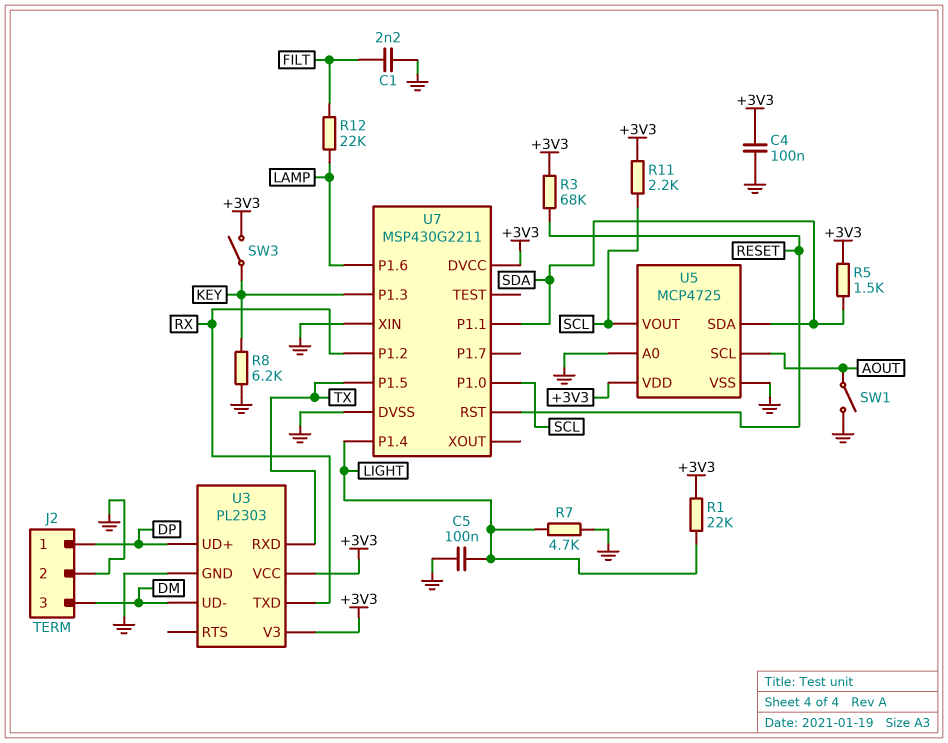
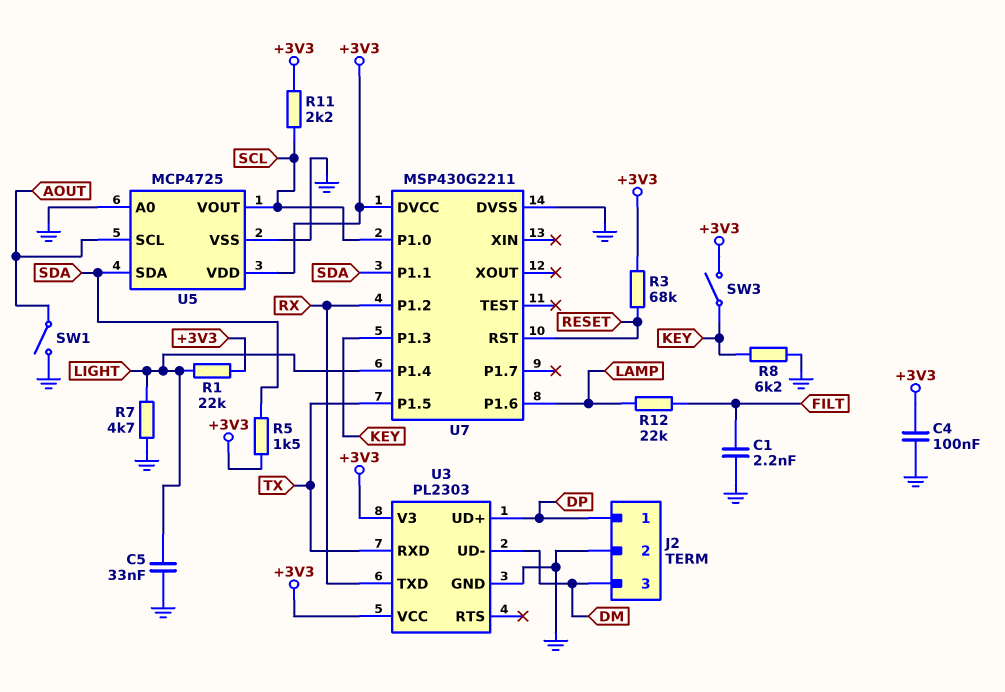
C5: 100nF (GND, LIGHT) -> 33nF (GND, LIGHT)
U7 pin XIN: GND -> none

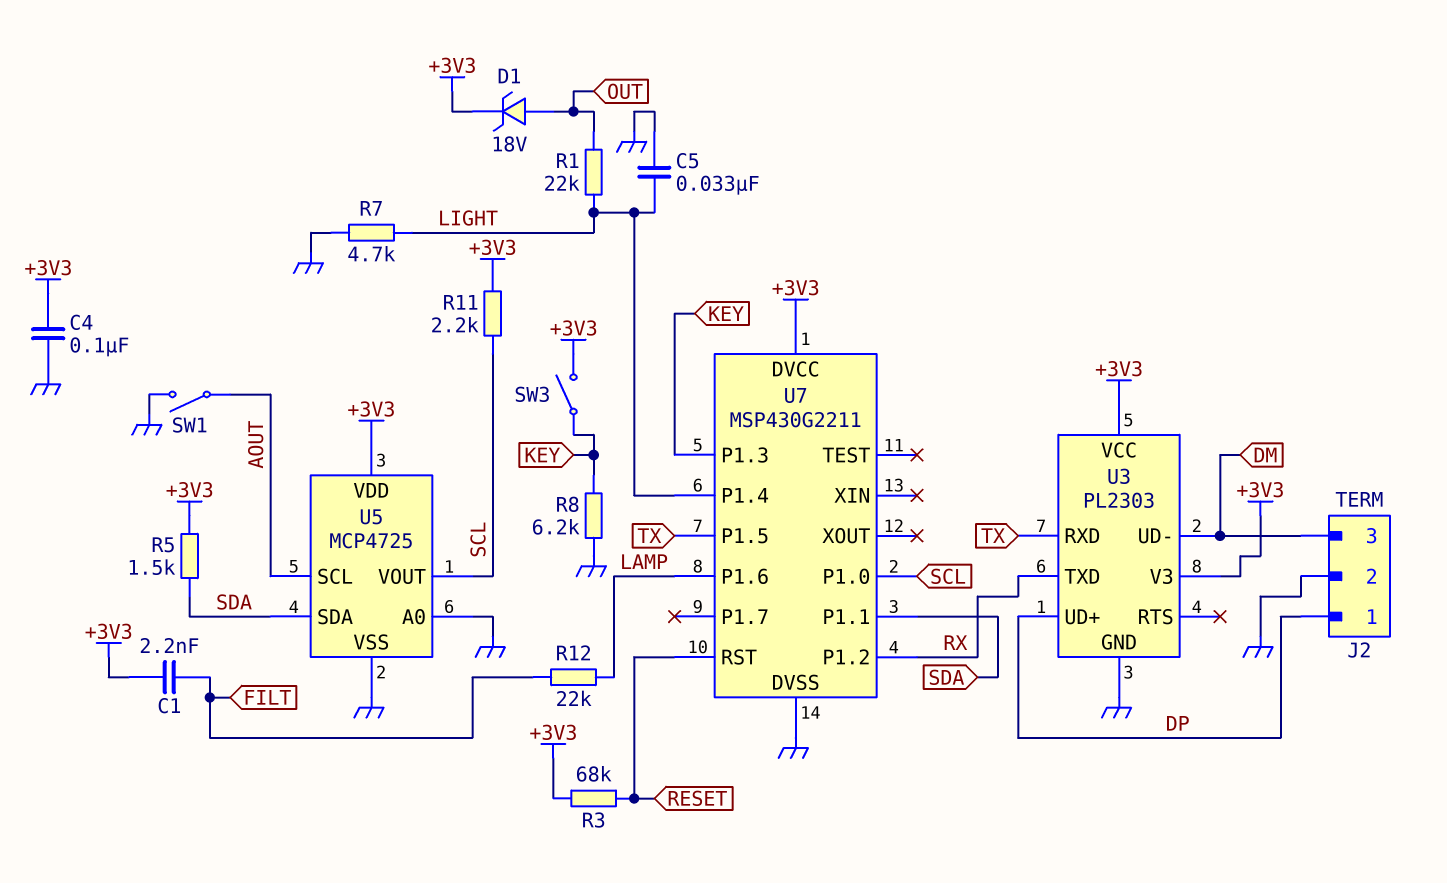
C1: 2.2nF (FILT, GND) -> 2.2nF (+3V3, FILT)
D1: none -> zener 18V (A OUT, K +3V3)
R1: 22k (+3V3, LIGHT) -> 22k (LIGHT, OUT)

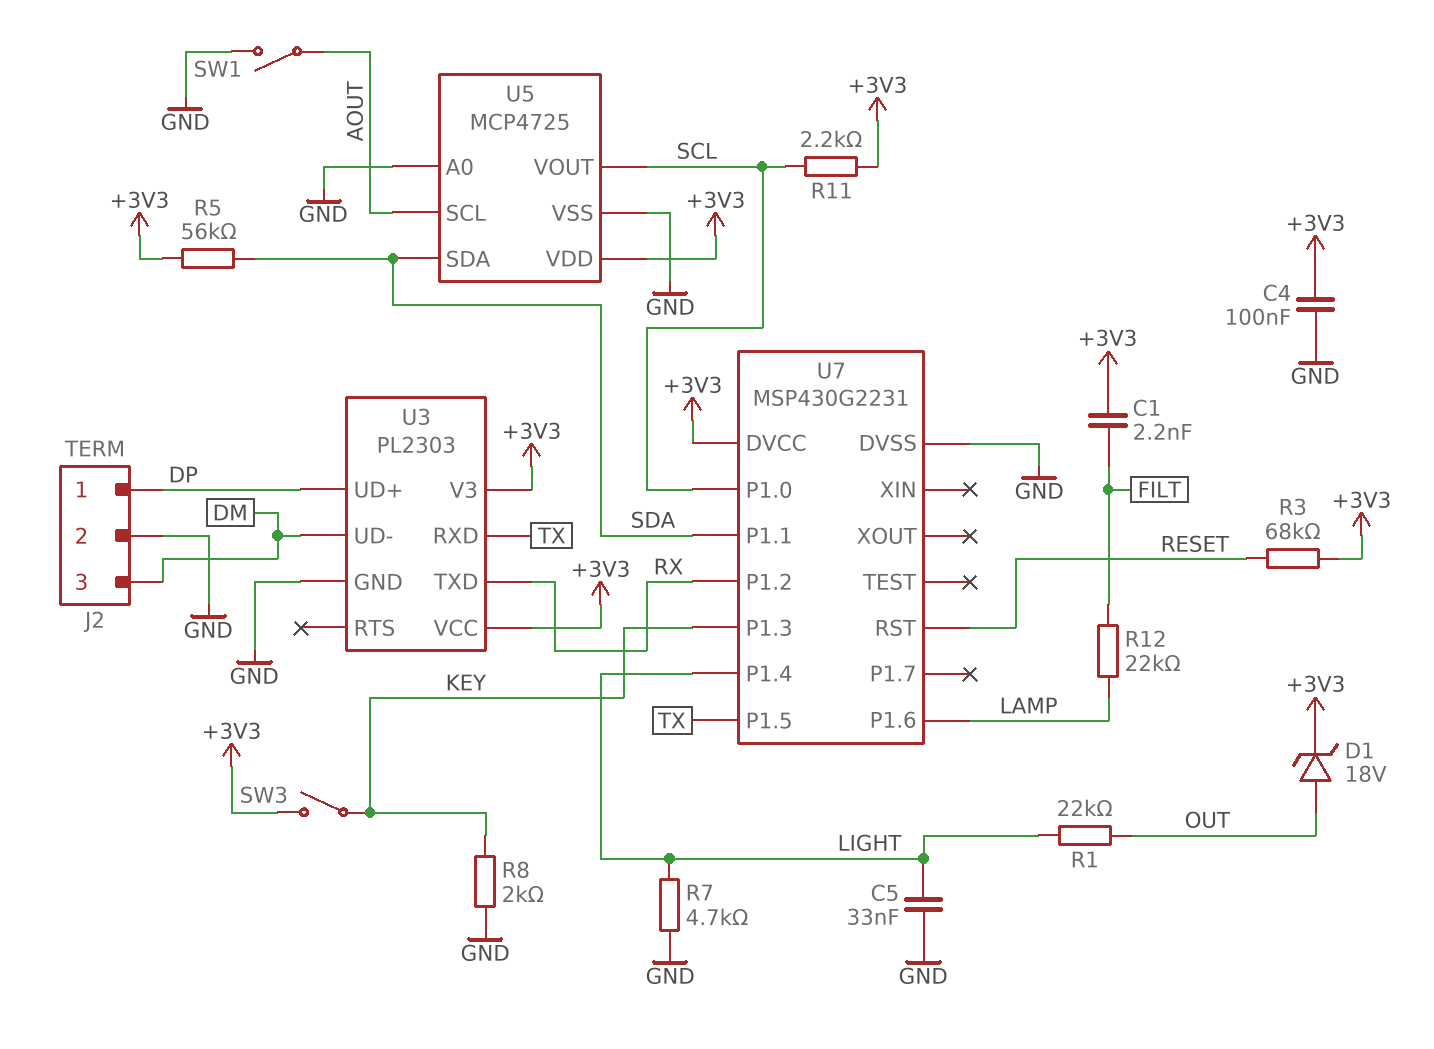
R5: 1.5k (+3V3, SDA) -> 56k (+3V3, SDA)
R8: 6.2k (GND, KEY) -> 2k (GND, KEY)
U7: MSP430G2211 -> MSP430G2231

